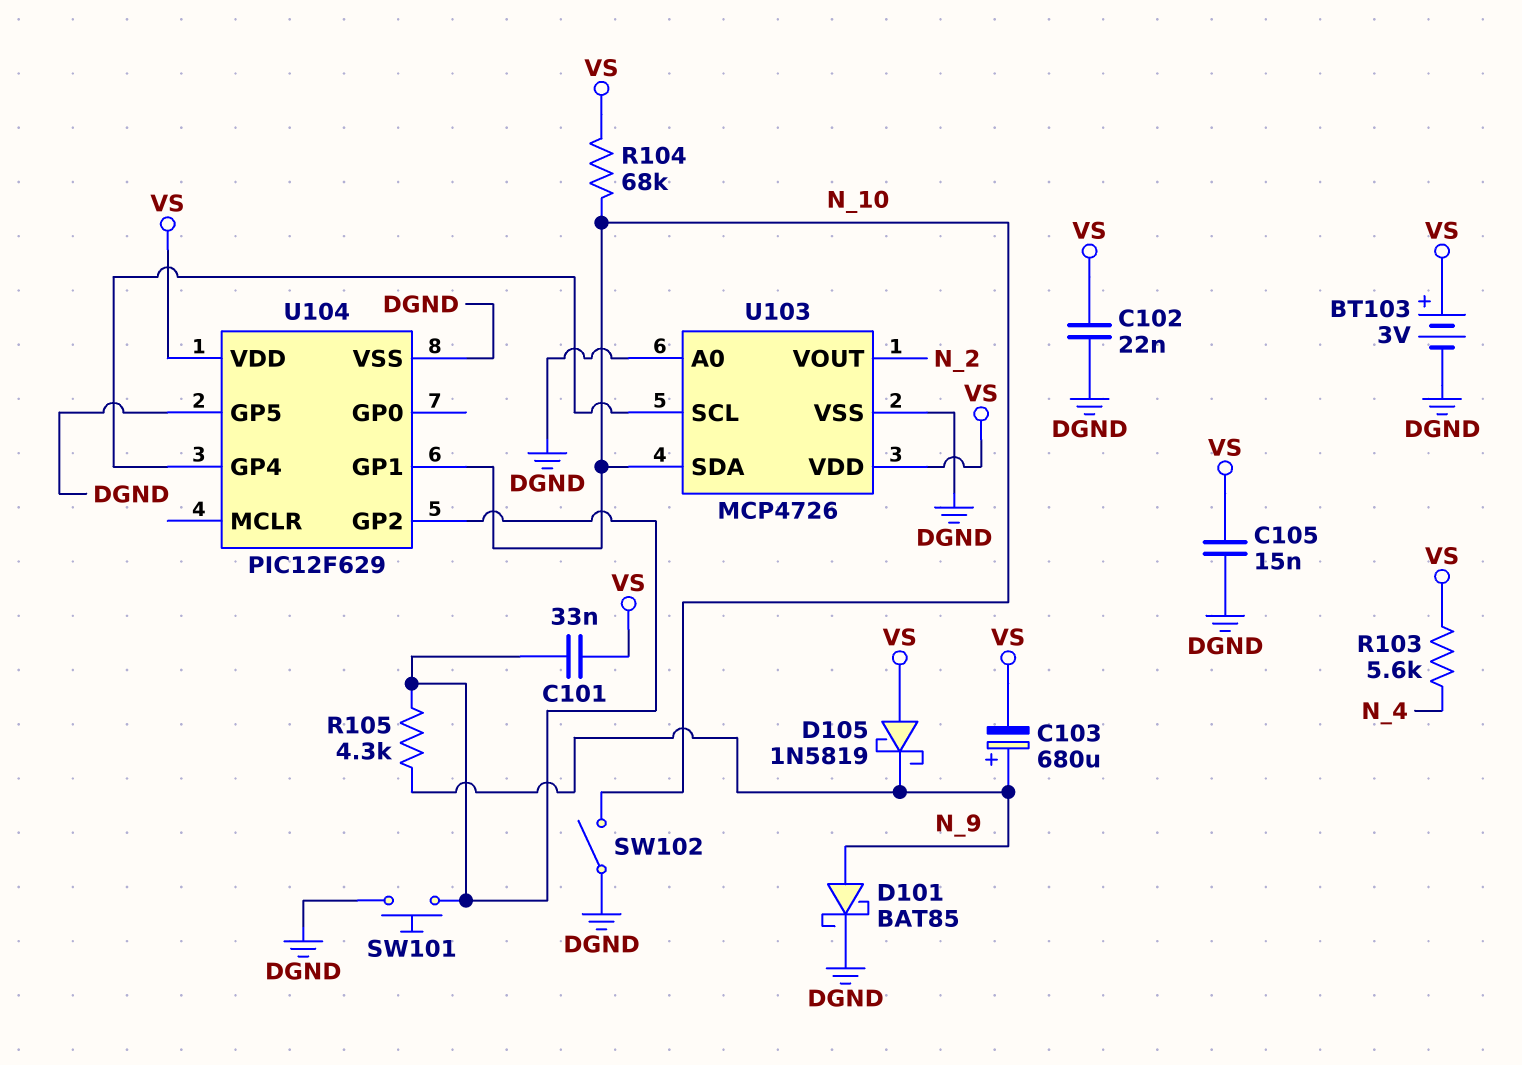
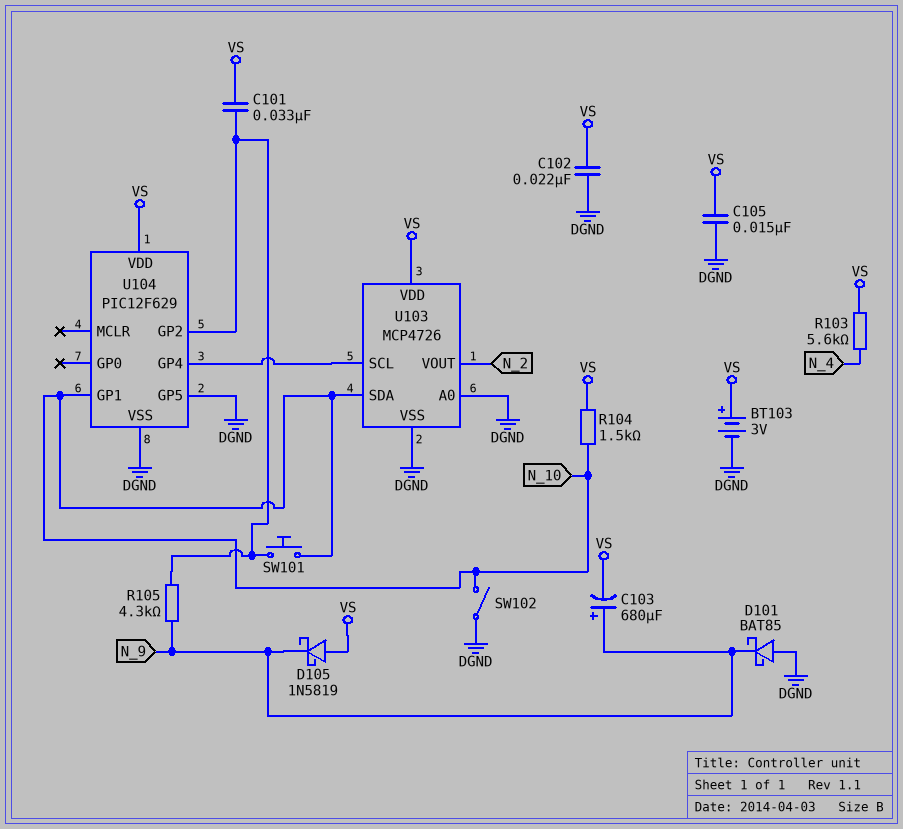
D101: schottky BAT85 (A N_9, K DGND) -> schottky BAT85 (A DGND, K N_9)
R104: 68k (N_10, VS) -> 1.5k (N_10, VS)
SW101: button (DGND, U104/GP2) -> button (N_10, U104/GP2)

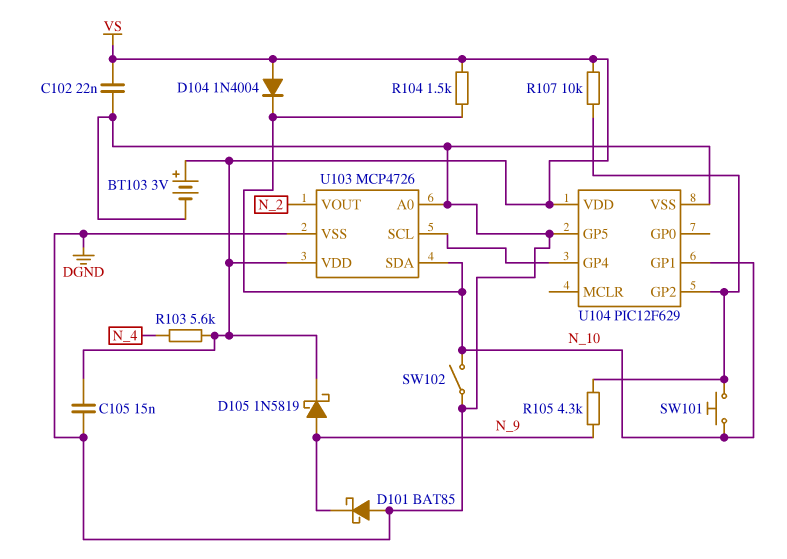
C101: 33nF (U104/GP2, VS) -> none
C103: 680uF (plus N_9, minus VS) -> none
D104: none -> diode 1N4004 (A VS, K N_10)
D105: schottky 1N5819 (A VS, K N_9) -> schottky 1N5819 (A N_9, K VS)
R107: none -> 10k (U104/GP2, VS)

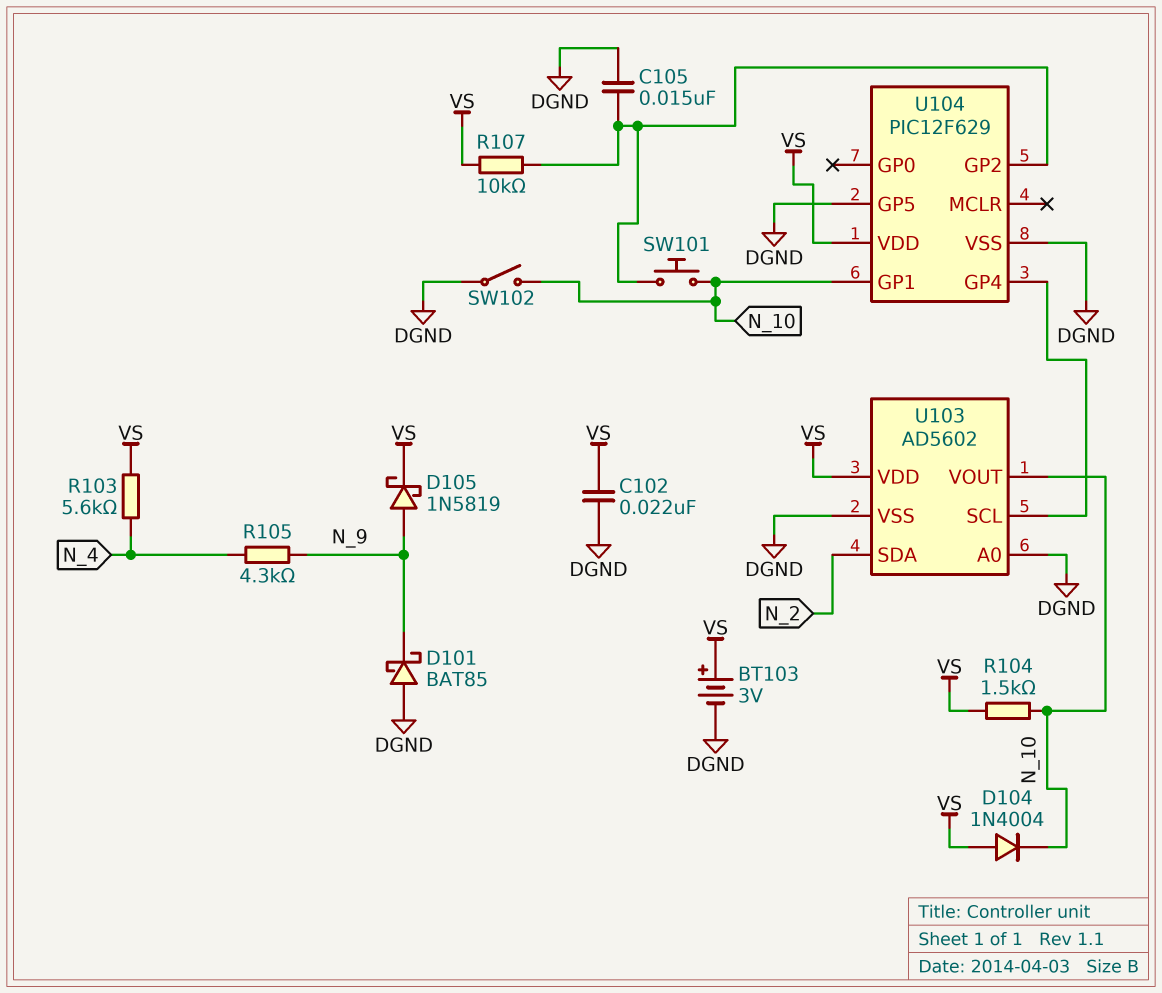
C105: 15nF (DGND, VS) -> 15nF (DGND, U104/GP2)
R105: 4.3k (N_9, U104/GP2) -> 4.3k (N_4, N_9)
U103: MCP4726 -> AD5602
U103 pin SDA: N_10 -> N_2
U103 pin VOUT: N_2 -> N_10

